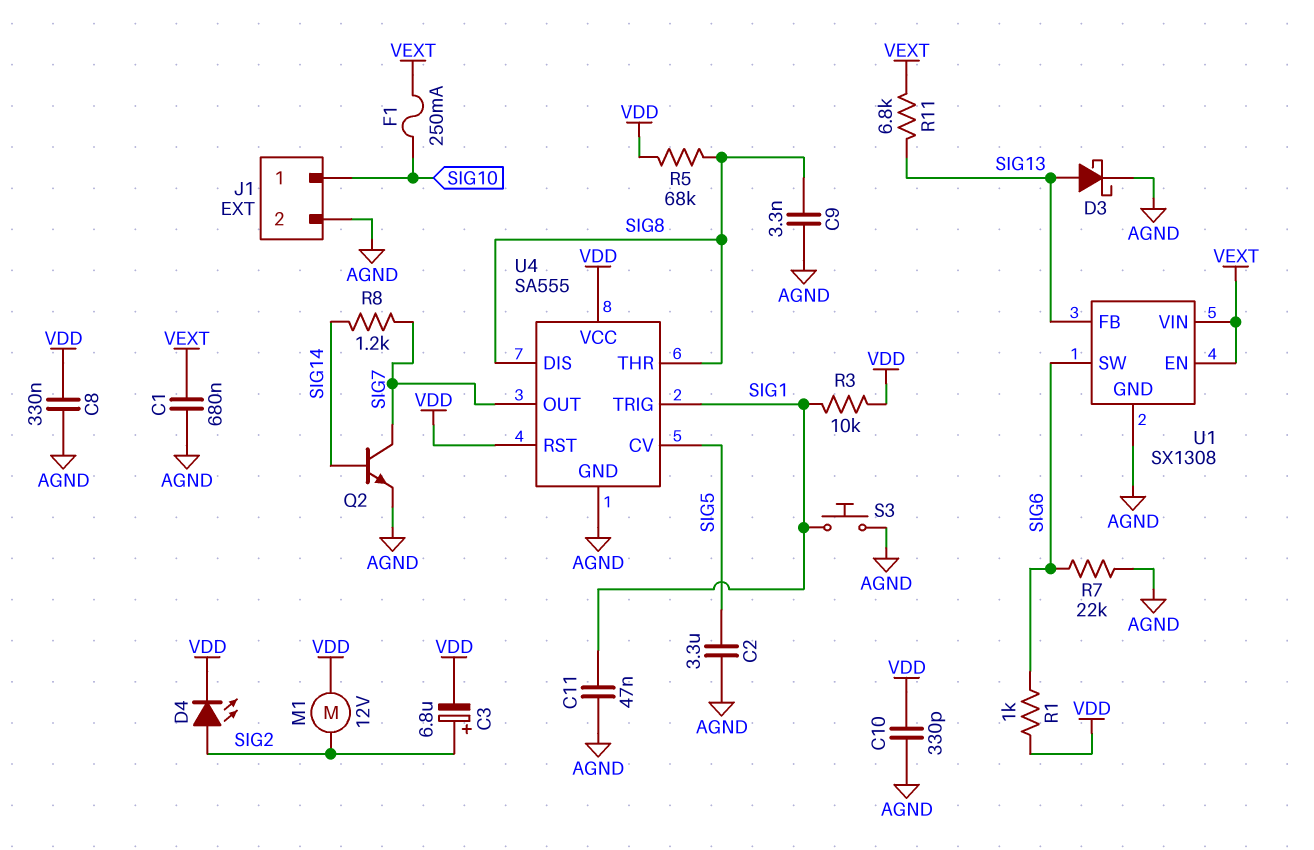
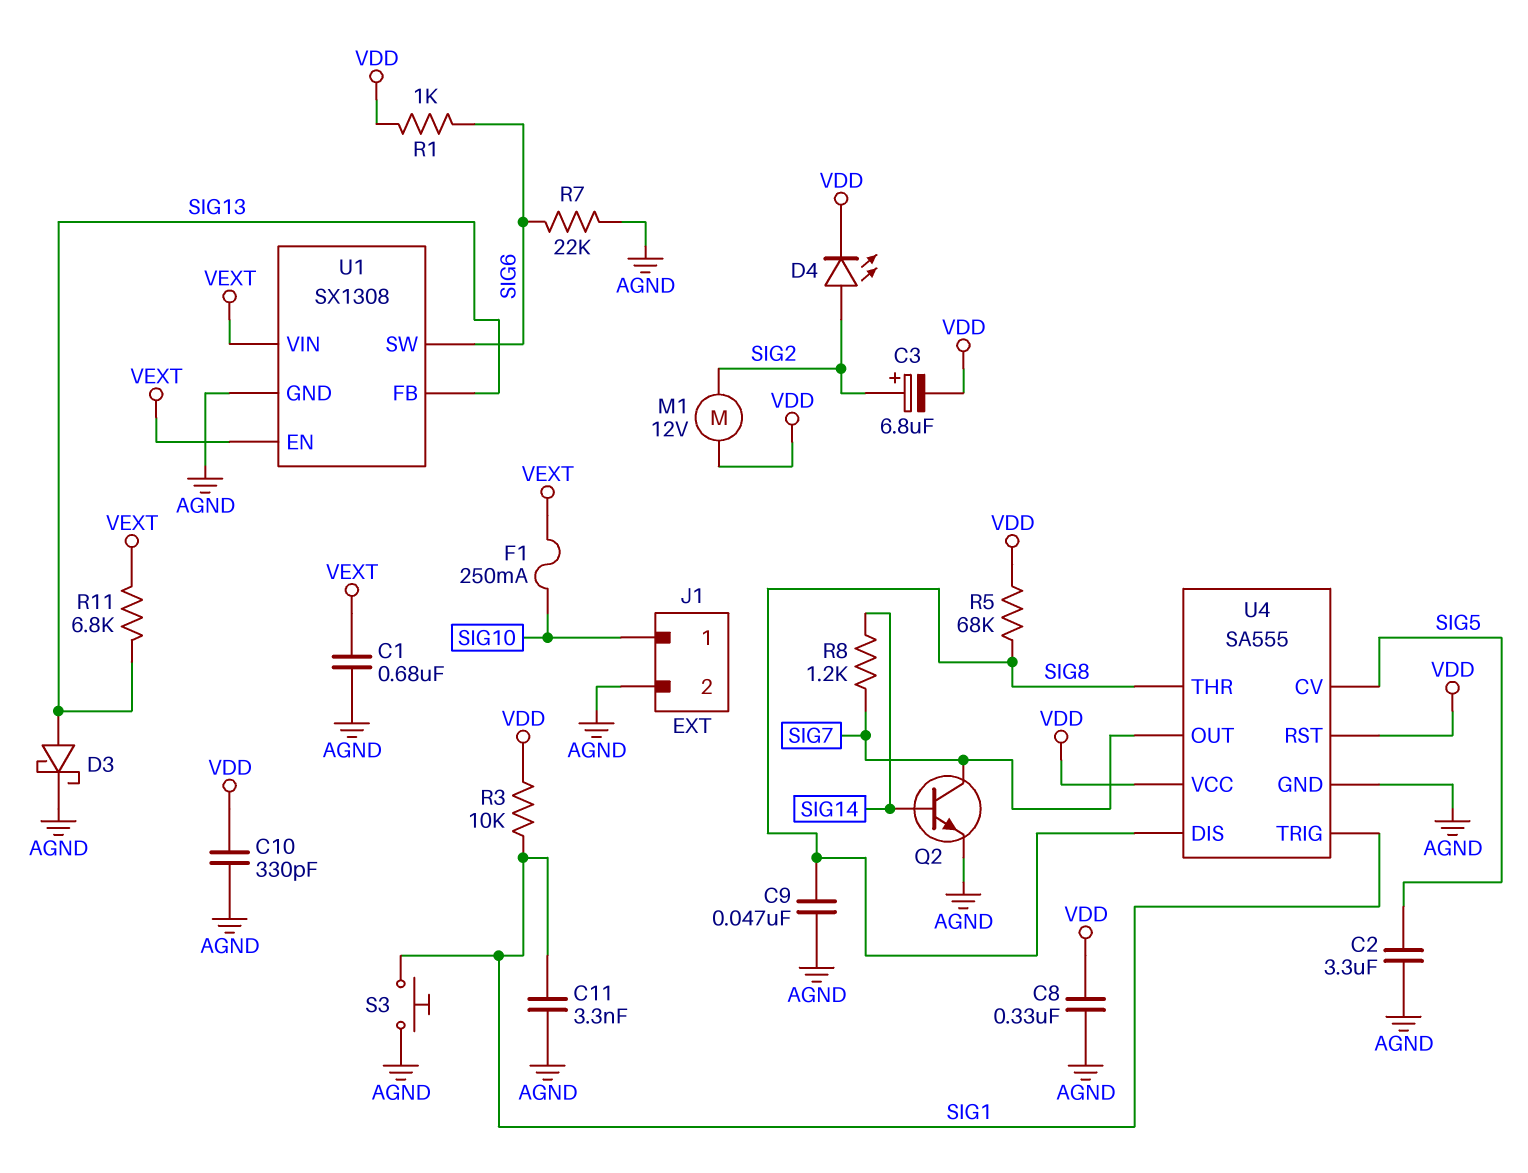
C9: 3.3nF (AGND, SIG8) -> 47nF (AGND, SIG8)
C11: 47nF (AGND, SIG1) -> 3.3nF (AGND, SIG1)

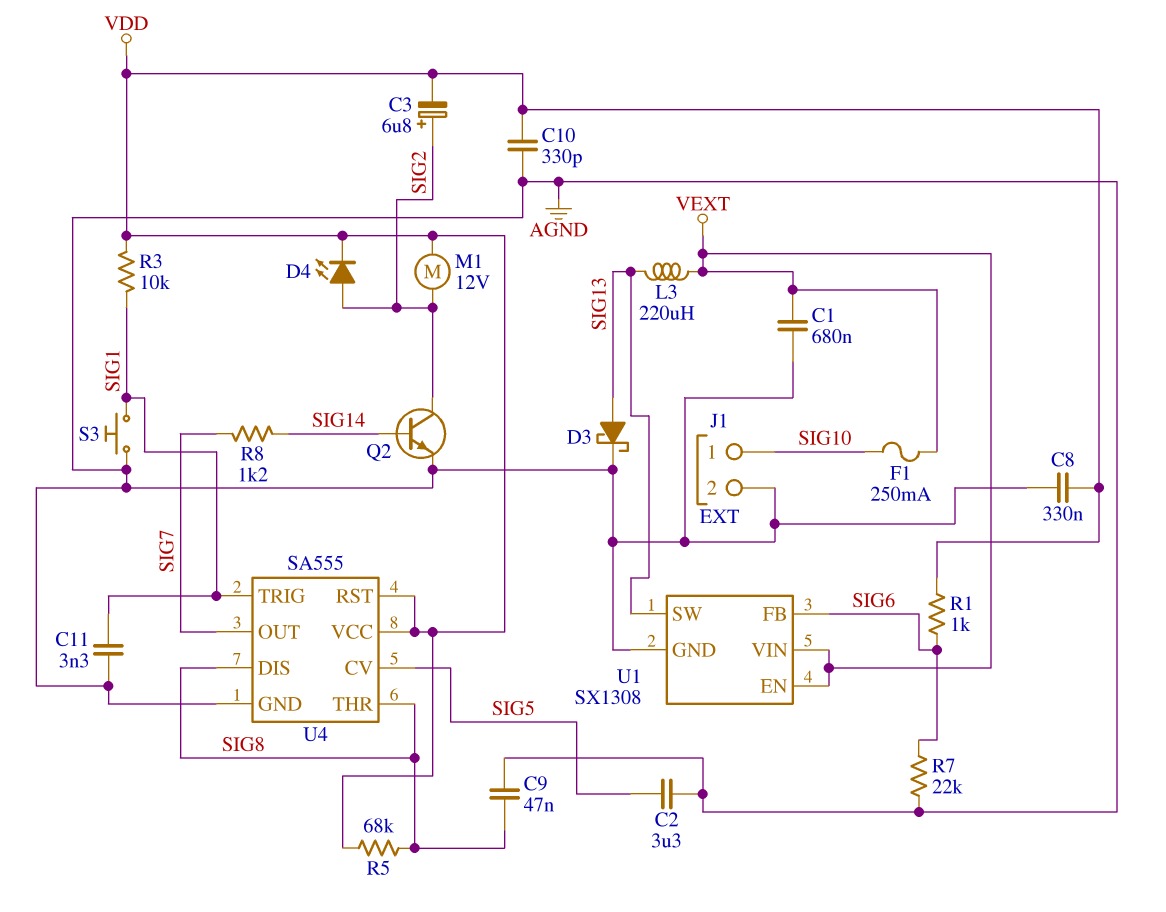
L3: none -> 220uH (SIG13, VEXT)
Q2: NPN (B SIG14, C SIG7, E AGND) -> NPN (B SIG14, C SIG2, E AGND)
R11: 6.8k (SIG13, VEXT) -> none
U1 pin FB: SIG13 -> SIG6
U1 pin SW: SIG6 -> SIG13

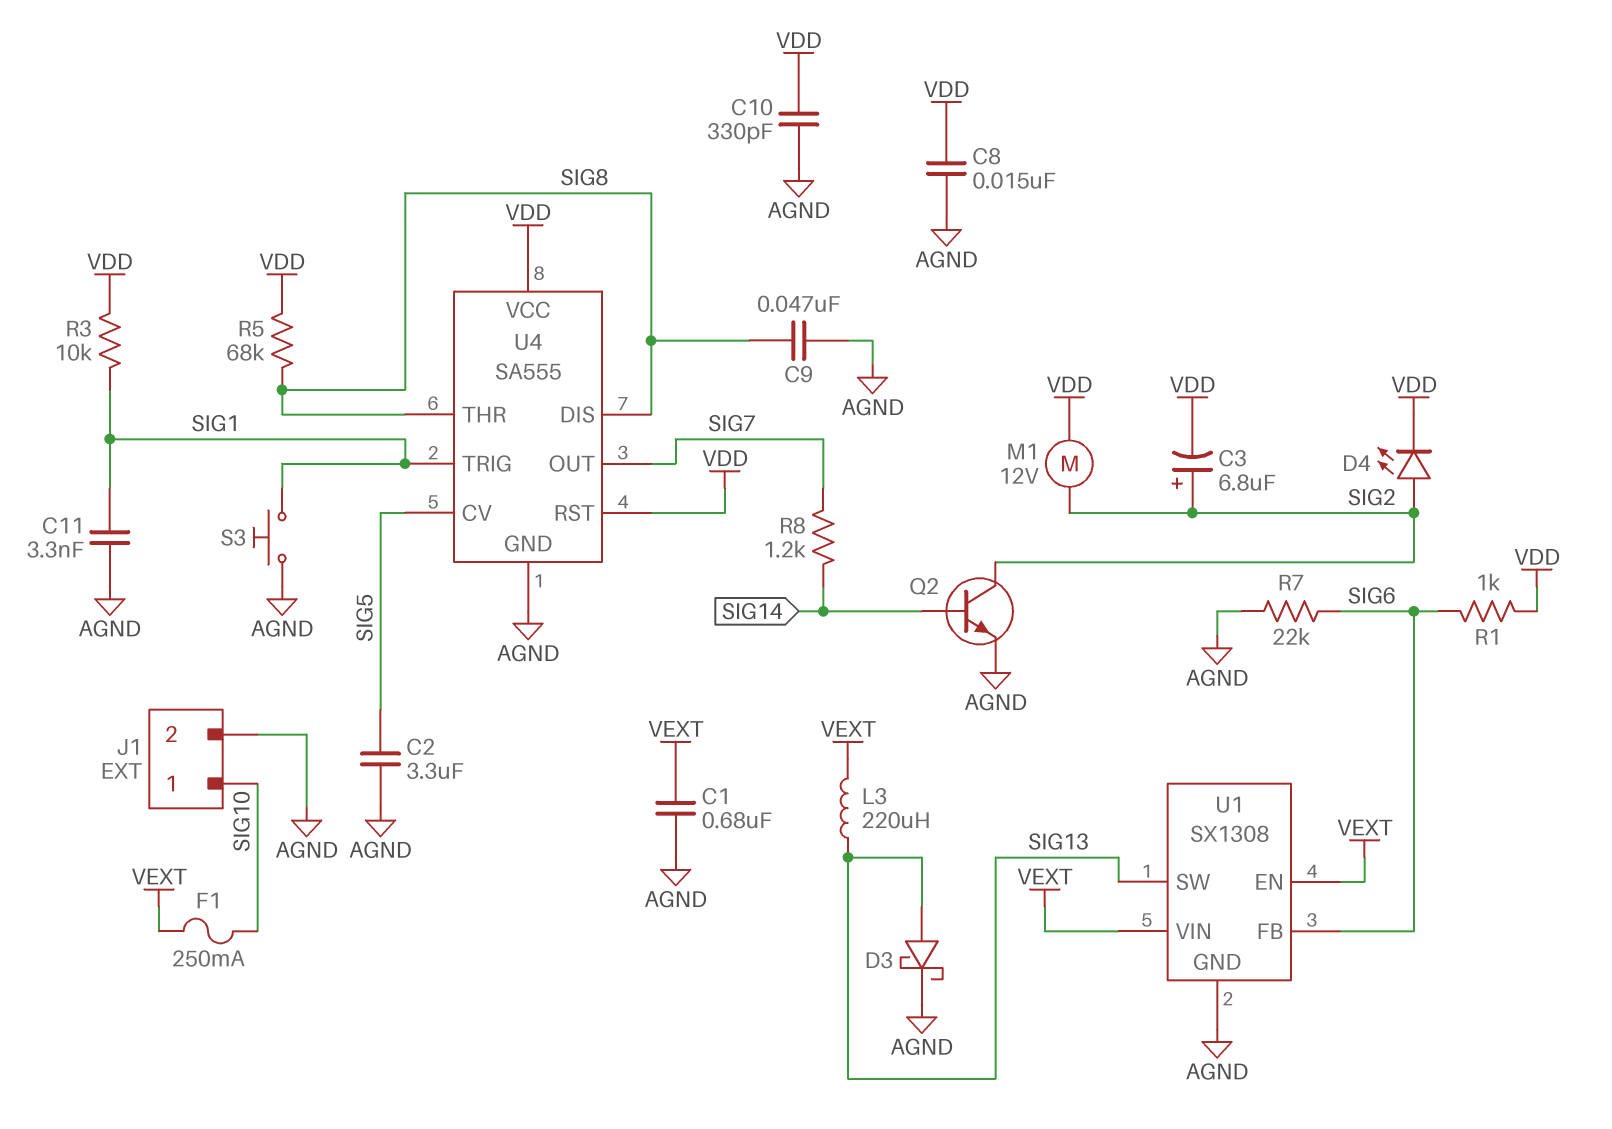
C8: 330nF (AGND, VDD) -> 15nF (AGND, VDD)

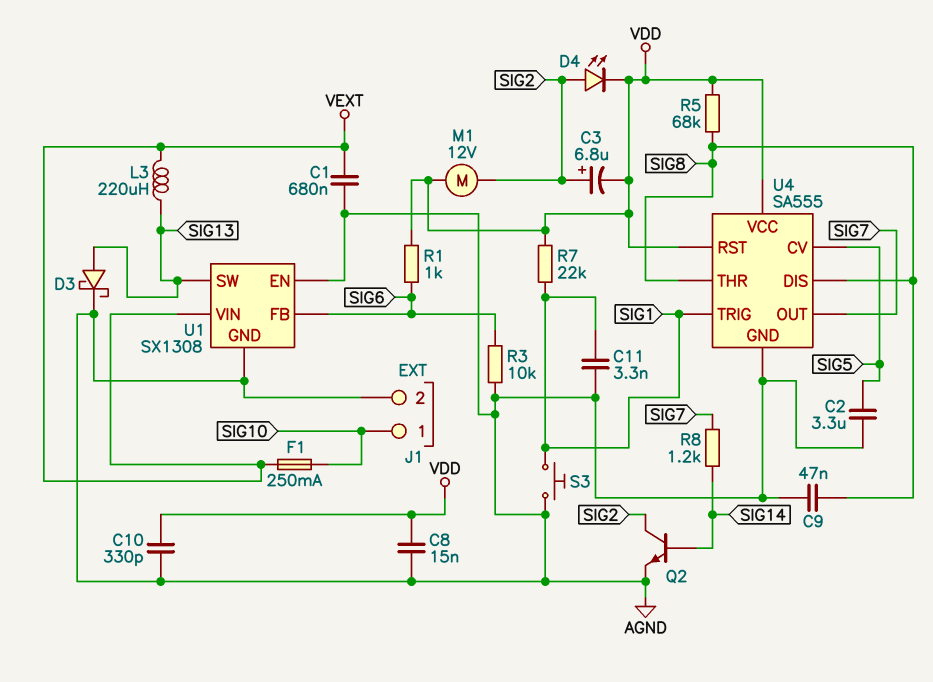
R3: 10k (SIG1, VDD) -> 10k (AGND, SIG6)
R7: 22k (AGND, SIG6) -> 22k (SIG1, VDD)
U1 pin EN: VEXT -> AGND

